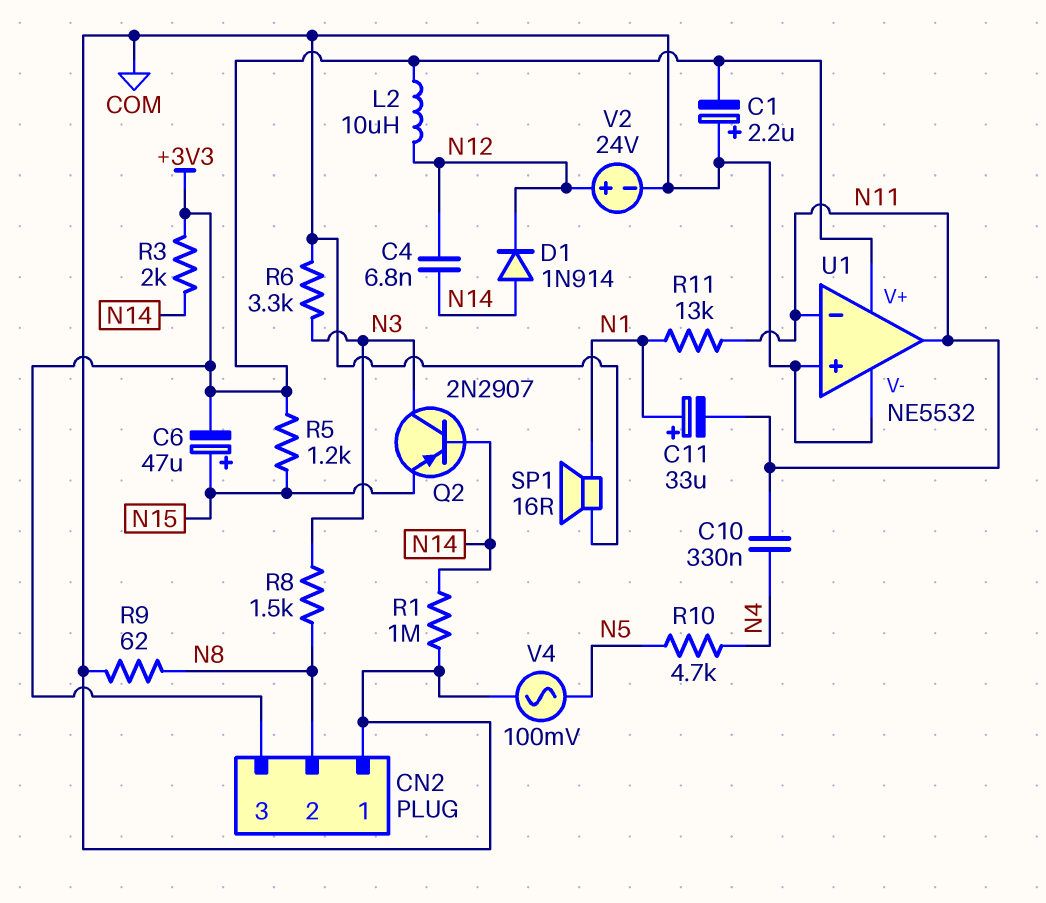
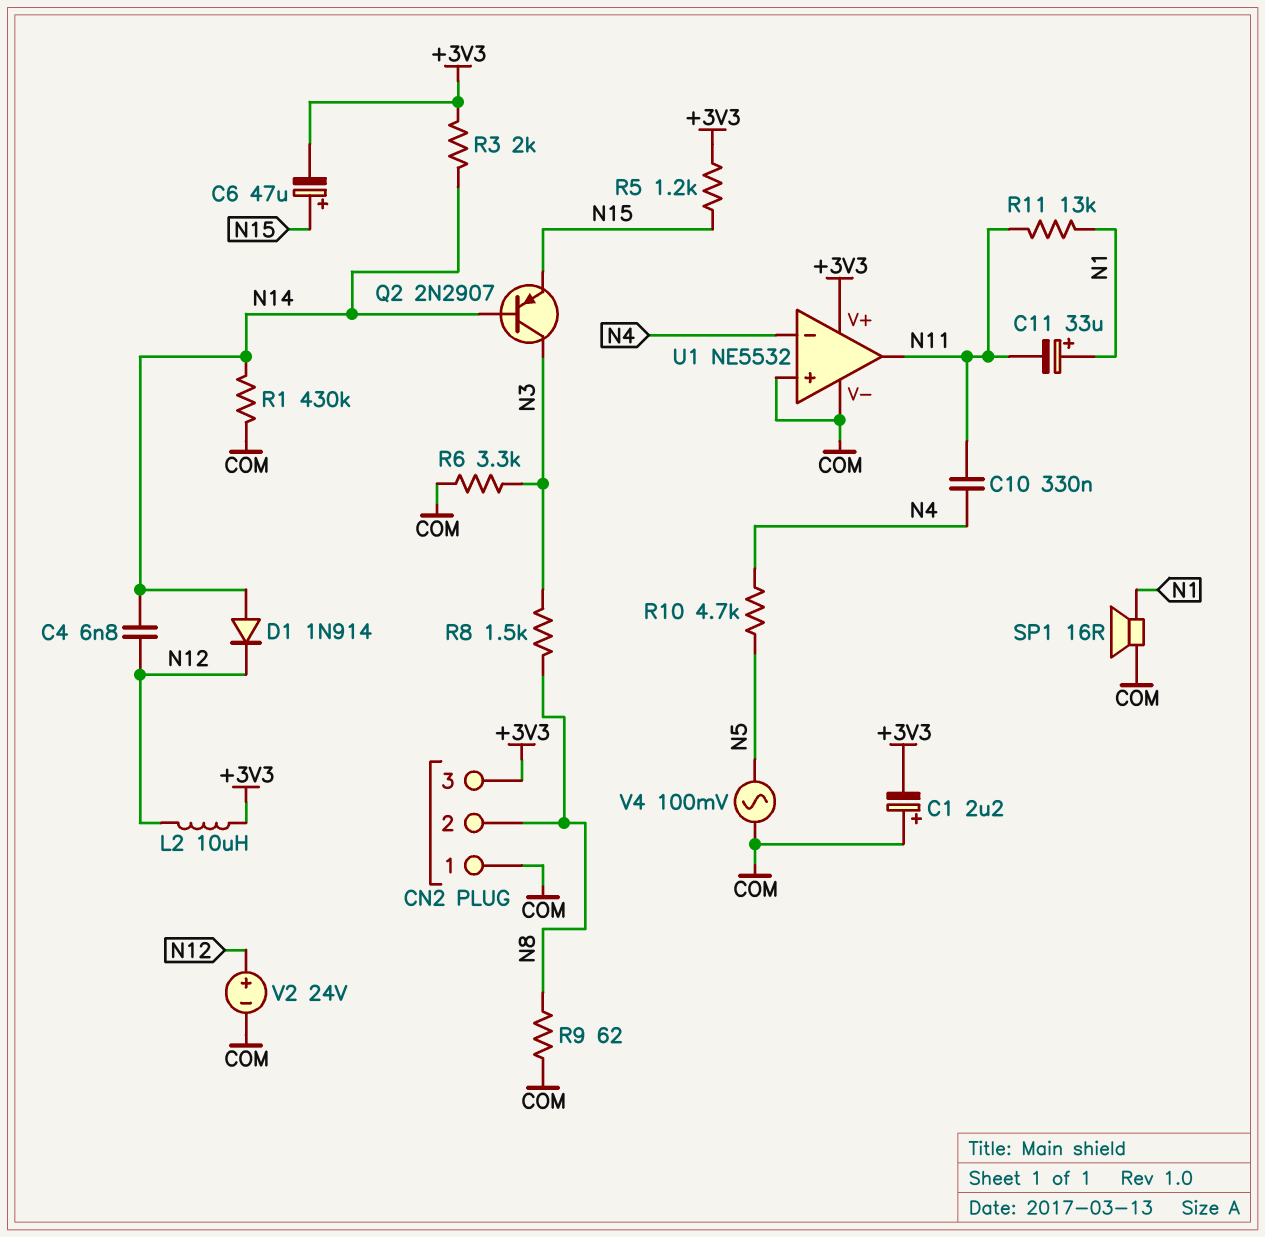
R1: 1M (COM, N14) -> 430k (COM, N14)
U1 pin in-: N11 -> N4

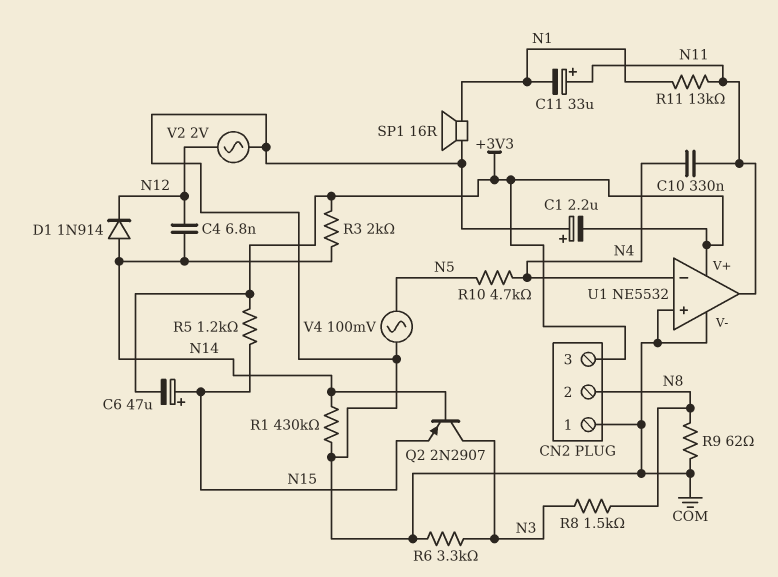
C11: 33uF (plus N1, minus N11) -> 33uF (plus N11, minus N1)
L2: 10uH (+3V3, N12) -> none
V2: 24V (plus N12, minus COM) -> AC 2V (COM, N12)

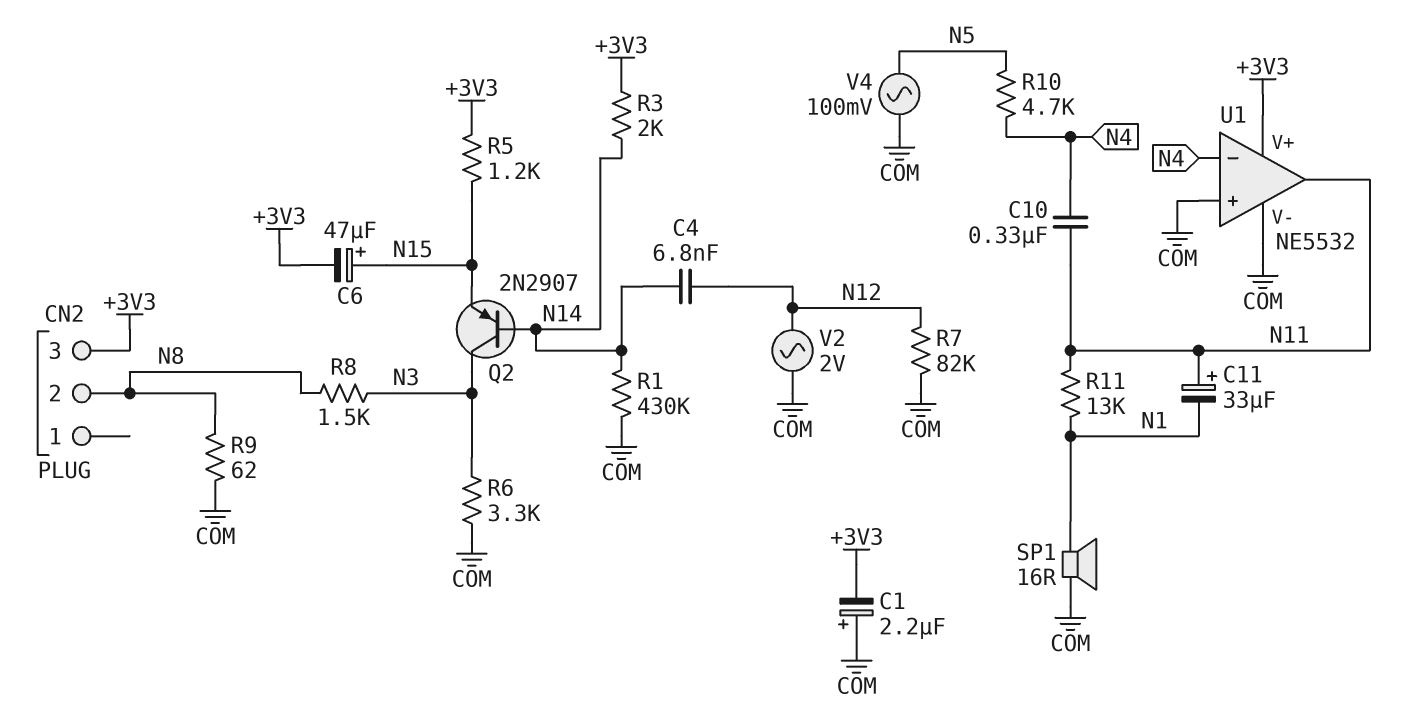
CN2 pin 1: COM -> none
D1: diode 1N914 (A N14, K N12) -> none
R7: none -> 82k (COM, N12)

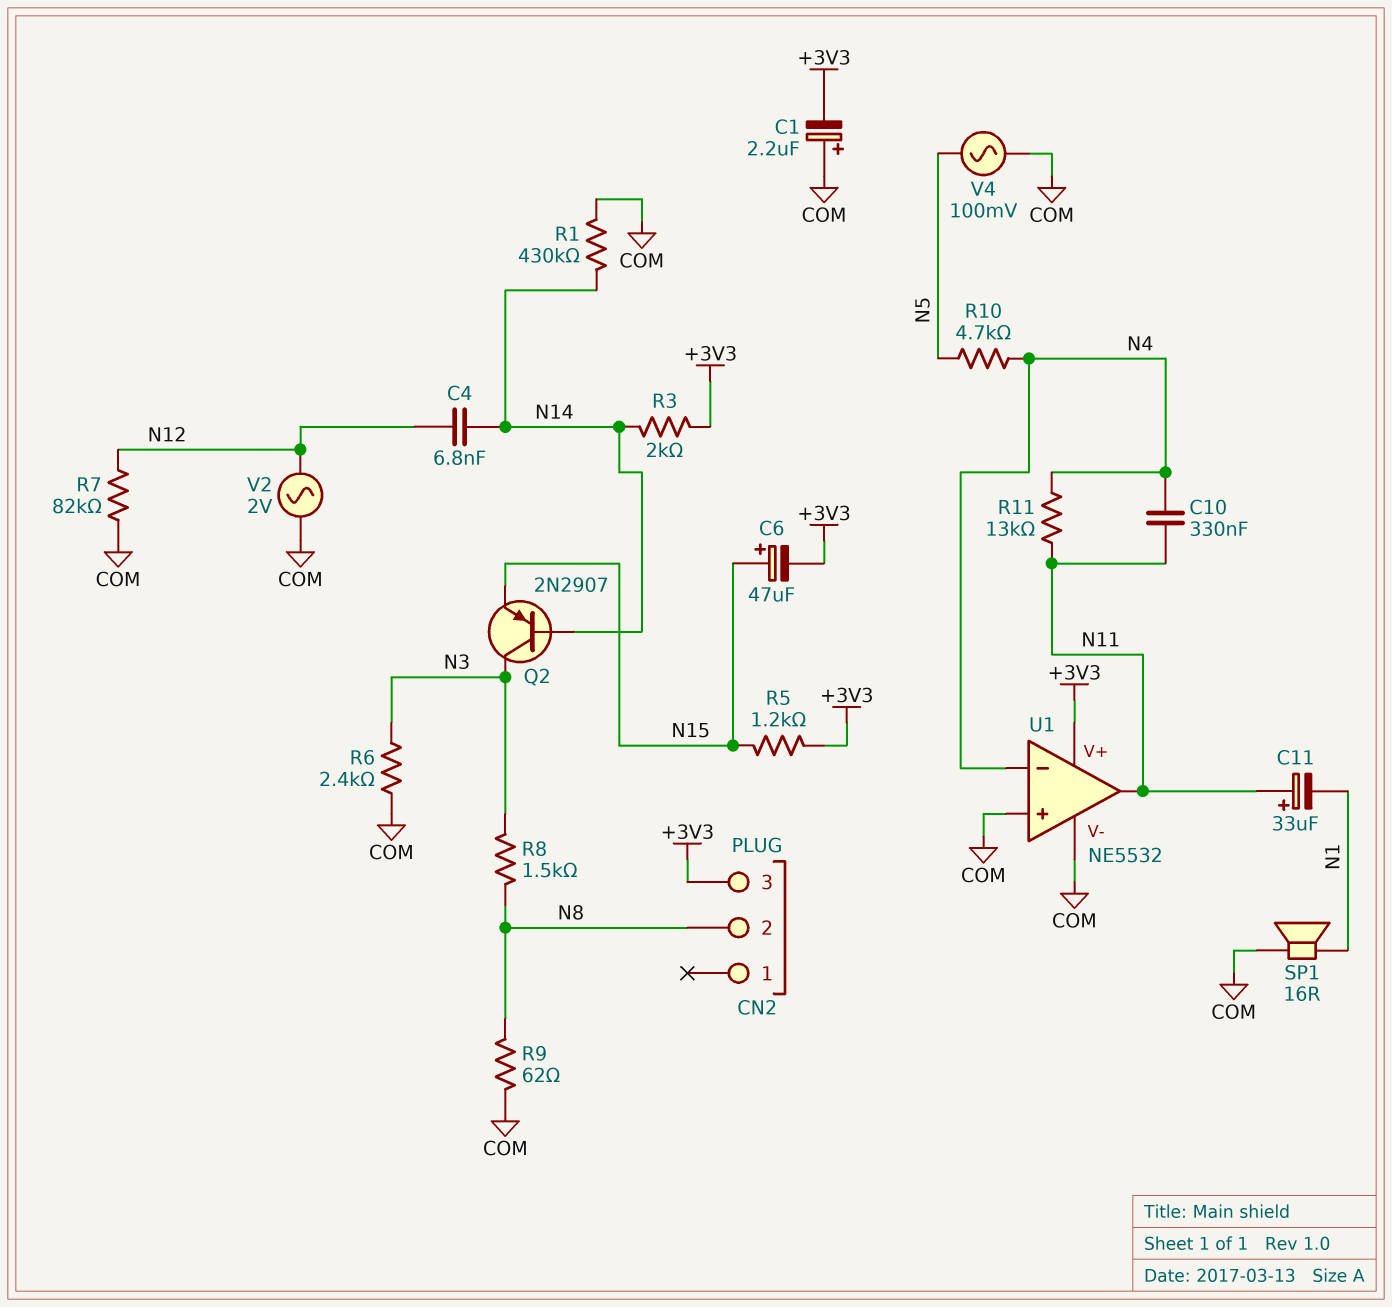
R6: 3.3k (COM, N3) -> 2.4k (COM, N3)
R11: 13k (N1, N11) -> 13k (N4, N11)

